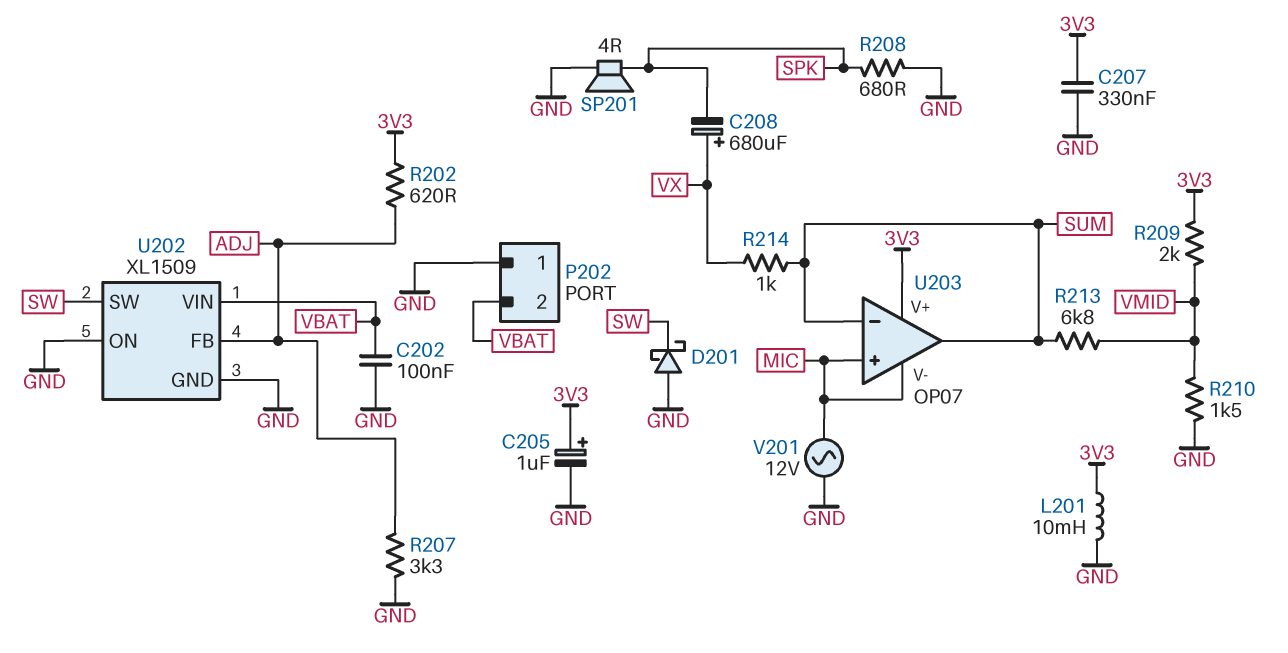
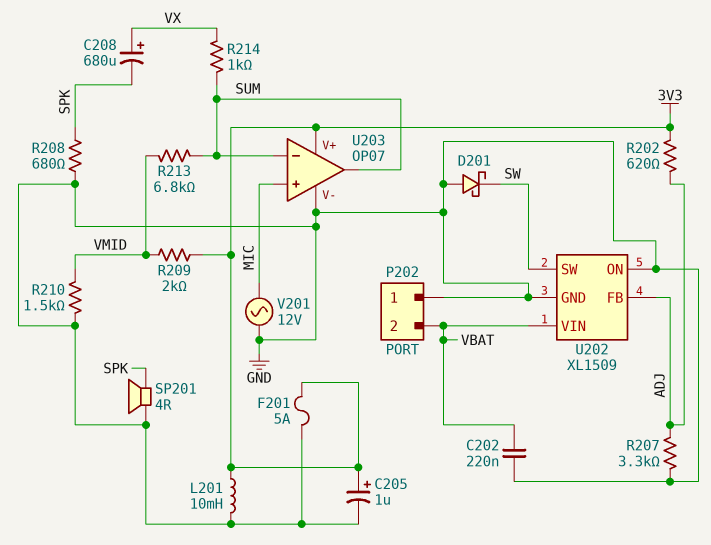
C202: 100nF (GND, VBAT) -> 220nF (GND, VBAT)
C207: 330nF (3V3, GND) -> none
F201: none -> 5A (3V3, GND)
U203 pin V-: MIC -> GND

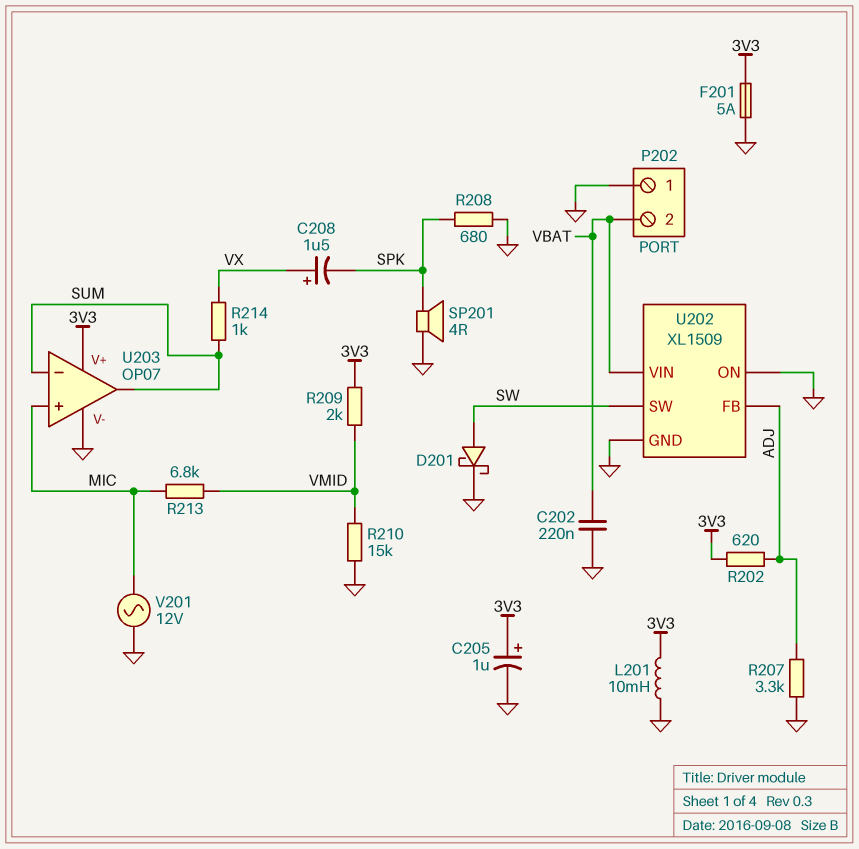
C208: 680uF (plus VX, minus SPK) -> 1.5uF (plus VX, minus SPK)
D201: schottky (A GND, K SW) -> schottky (A SW, K GND)
R210: 1.5k (GND, VMID) -> 15k (GND, VMID)
R213: 6.8k (SUM, VMID) -> 6.8k (MIC, VMID)

